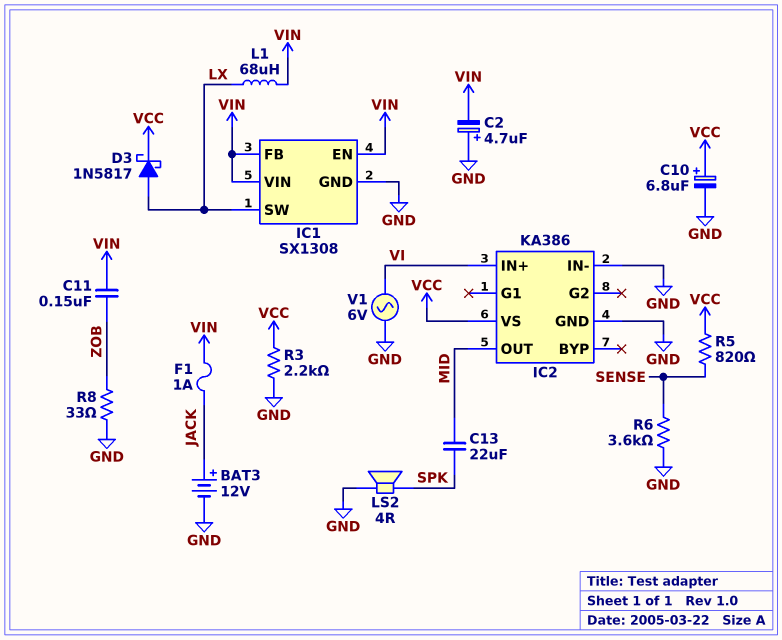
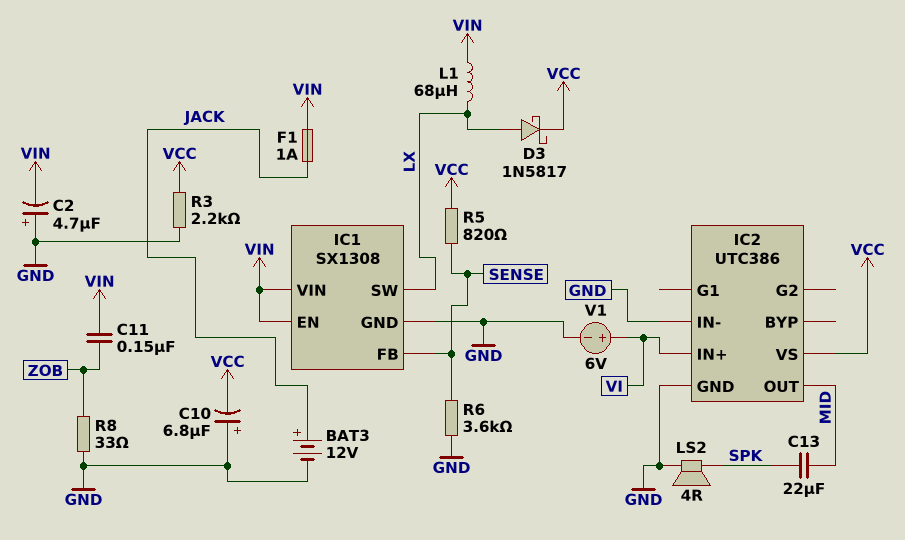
C10: 6.8uF (plus VCC, minus GND) -> 6.8uF (plus GND, minus VCC)
IC1 pin FB: VIN -> SENSE
IC2: KA386 -> UTC386
V1: AC 6V (GND, VI) -> 6V (plus VI, minus GND)

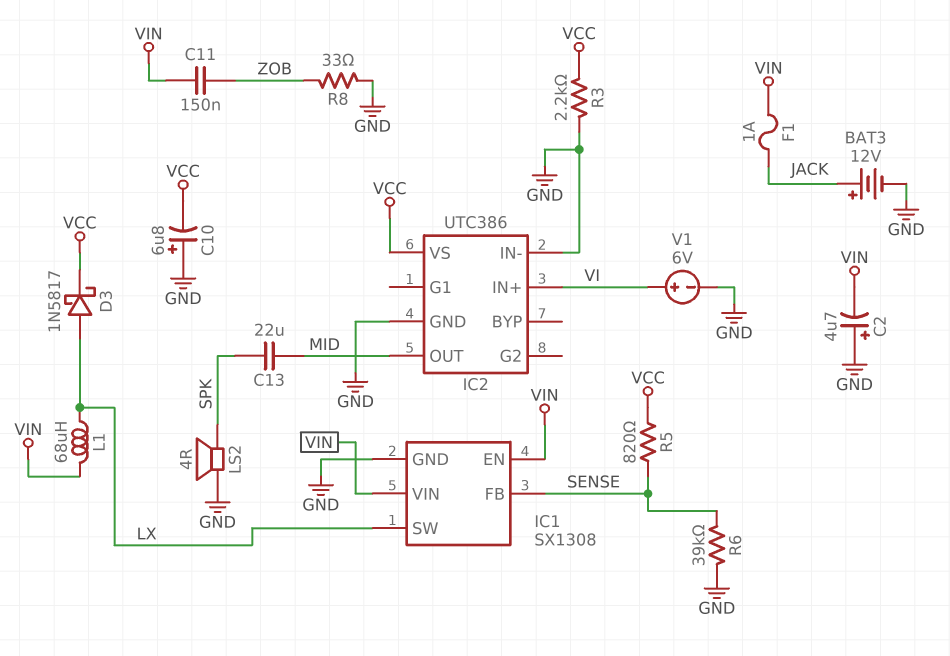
R6: 3.6k (GND, SENSE) -> 39k (GND, SENSE)

